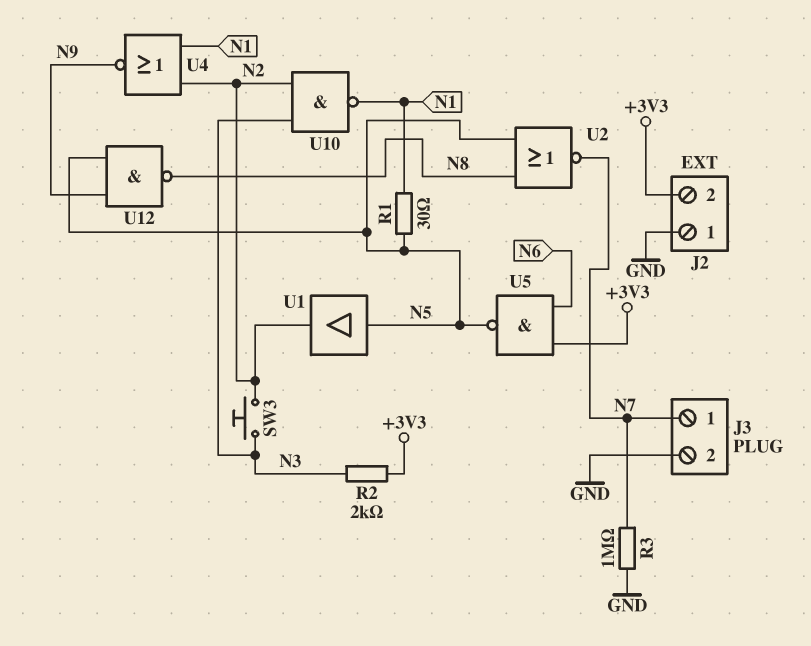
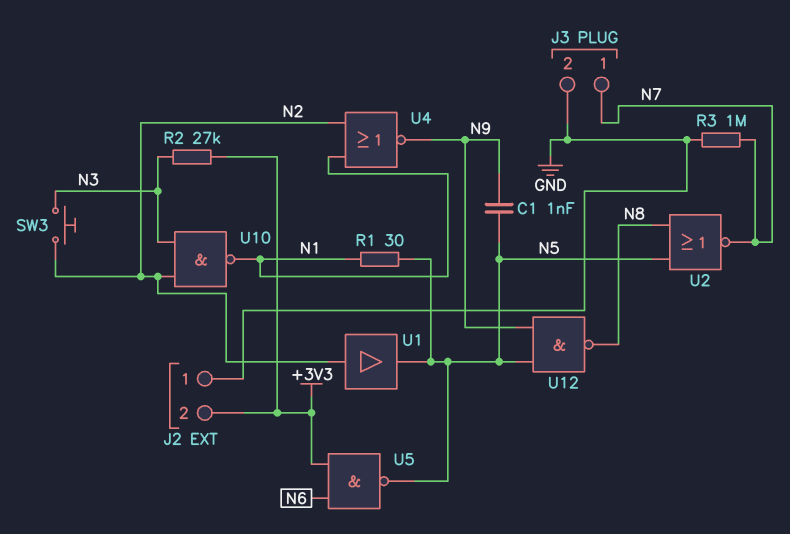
C1: none -> 1nF (N5, N9)
R2: 2k (+3V3, N3) -> 27k (+3V3, N3)
U1: buffer (in N5, out N2) -> buffer (in N2, out N5)

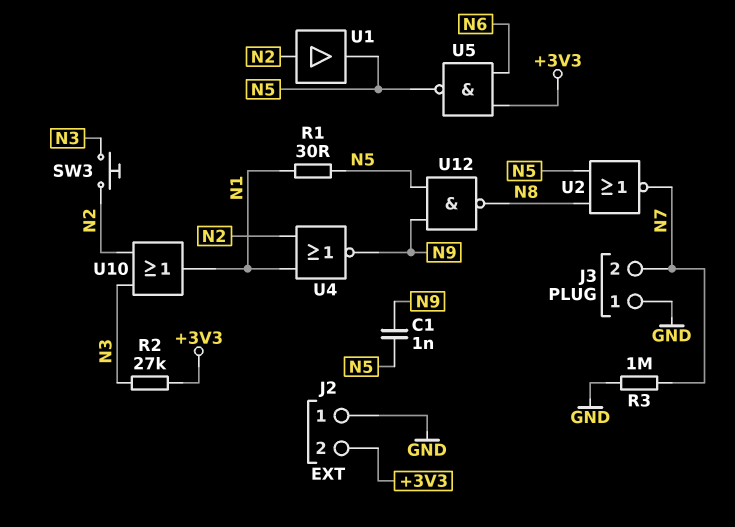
J3 pin 1: N7 -> GND
J3 pin 2: GND -> N7
U10: NAND (in N2, in N3, out N1) -> OR (in N2, in N3, out N1)

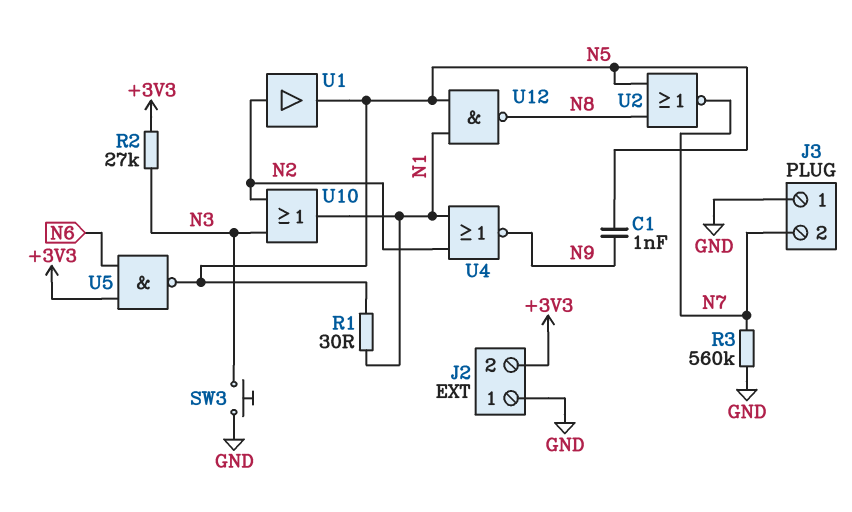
R3: 1M (GND, N7) -> 560k (GND, N7)
SW3: button (N2, N3) -> button (GND, N3)
U12: NAND (in N5, in N9, out N8) -> NAND (in N1, in N5, out N8)

